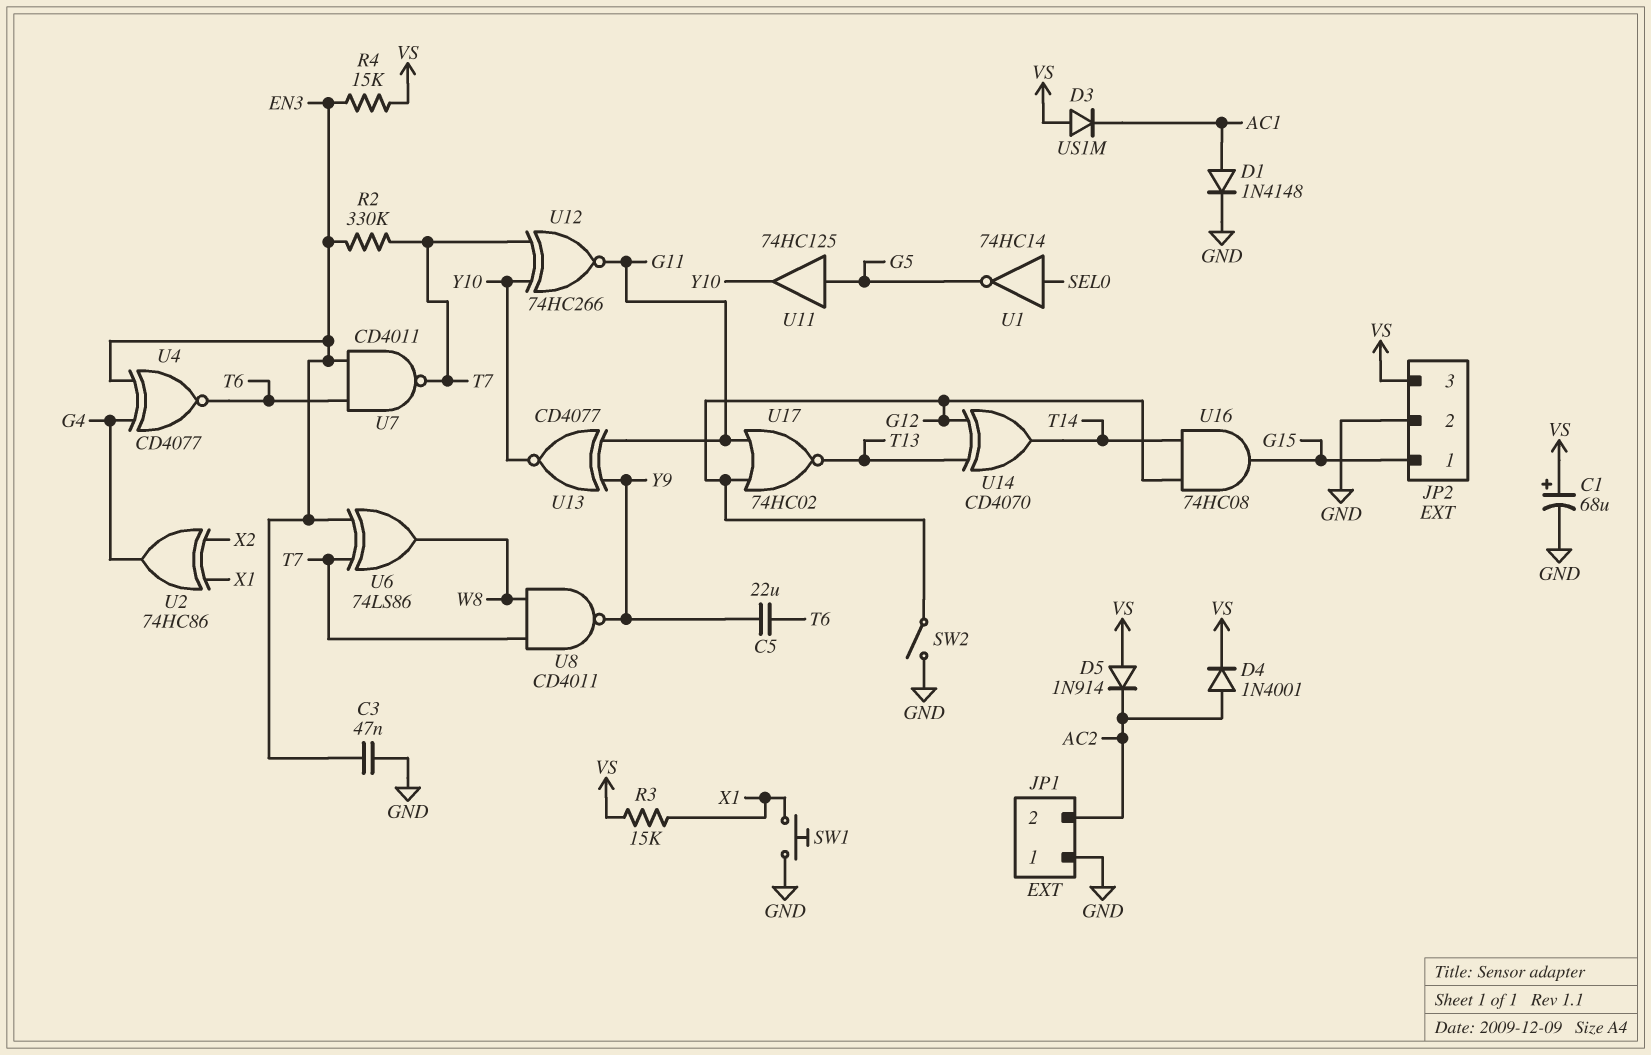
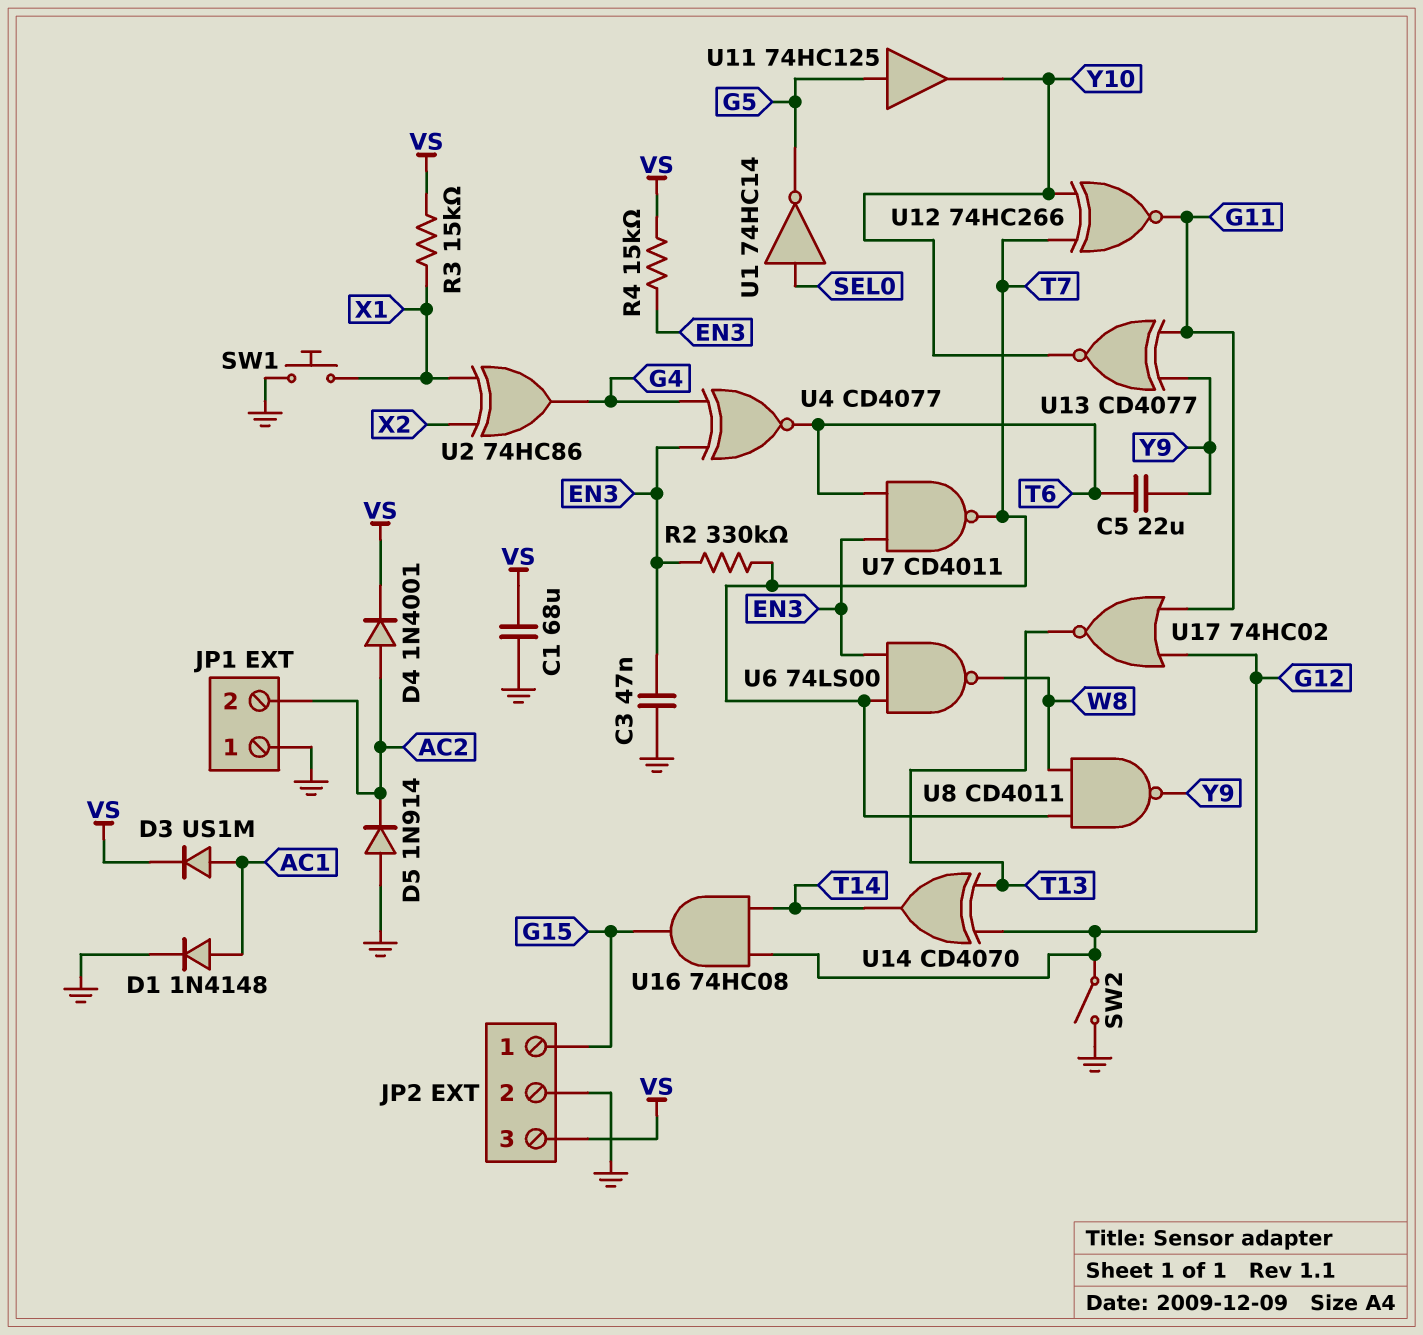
C1: 68uF (plus VS, minus GND) -> 68uF (GND, VS)
D3: diode US1M (A VS, K AC1) -> diode US1M (A AC1, K VS)
D5: diode 1N914 (A VS, K AC2) -> diode 1N914 (A GND, K AC2)
U6: XOR 74LS86 (in EN3, in T7, out W8) -> NAND 74LS00 (in EN3, in T7, out W8)

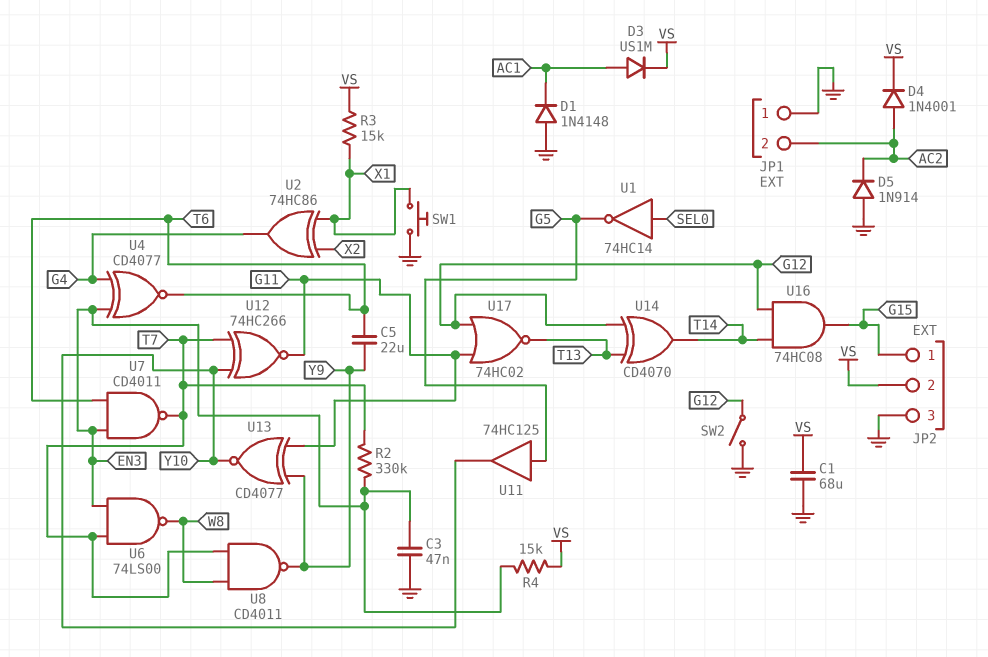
D1: diode 1N4148 (A AC1, K GND) -> diode 1N4148 (A GND, K AC1)
JP2 pin 2: GND -> VS
JP2 pin 3: VS -> GND

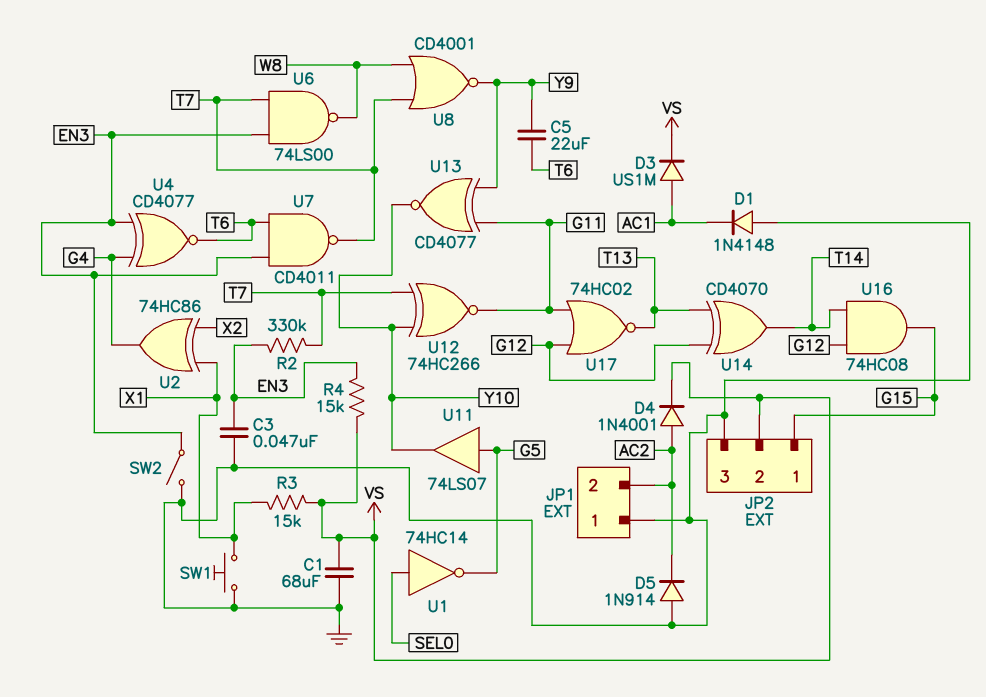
SW2: switch (G12, GND) -> switch (EN3, GND)
U8: NAND CD4011 (in T7, in W8, out Y9) -> NOR CD4001 (in T7, in W8, out Y9)
U11: buffer 74HC125 (in G5, out Y10) -> buffer 74LS07 (in G5, out Y10)

